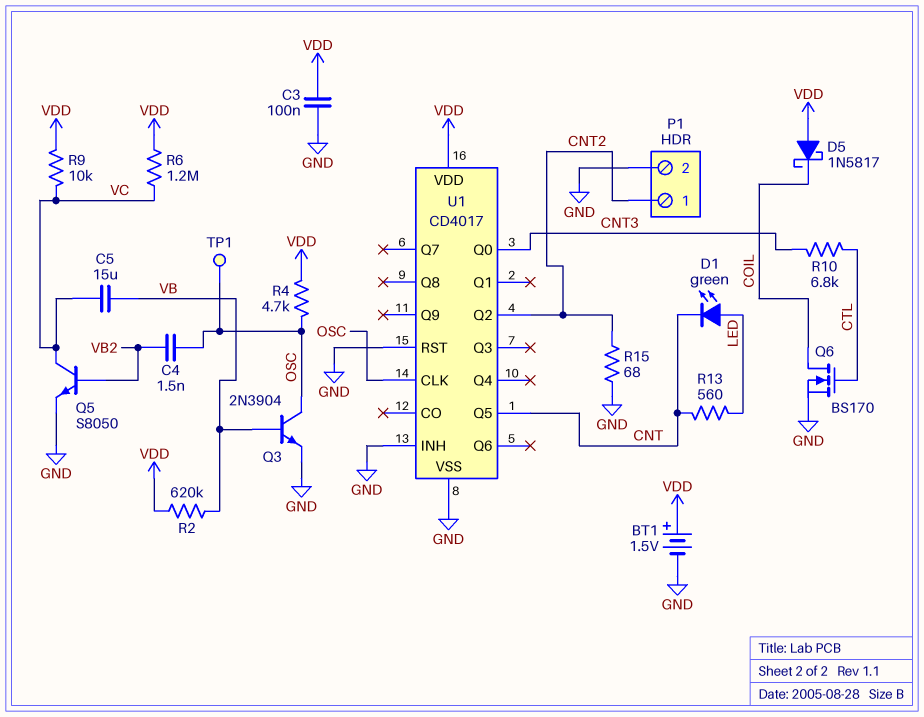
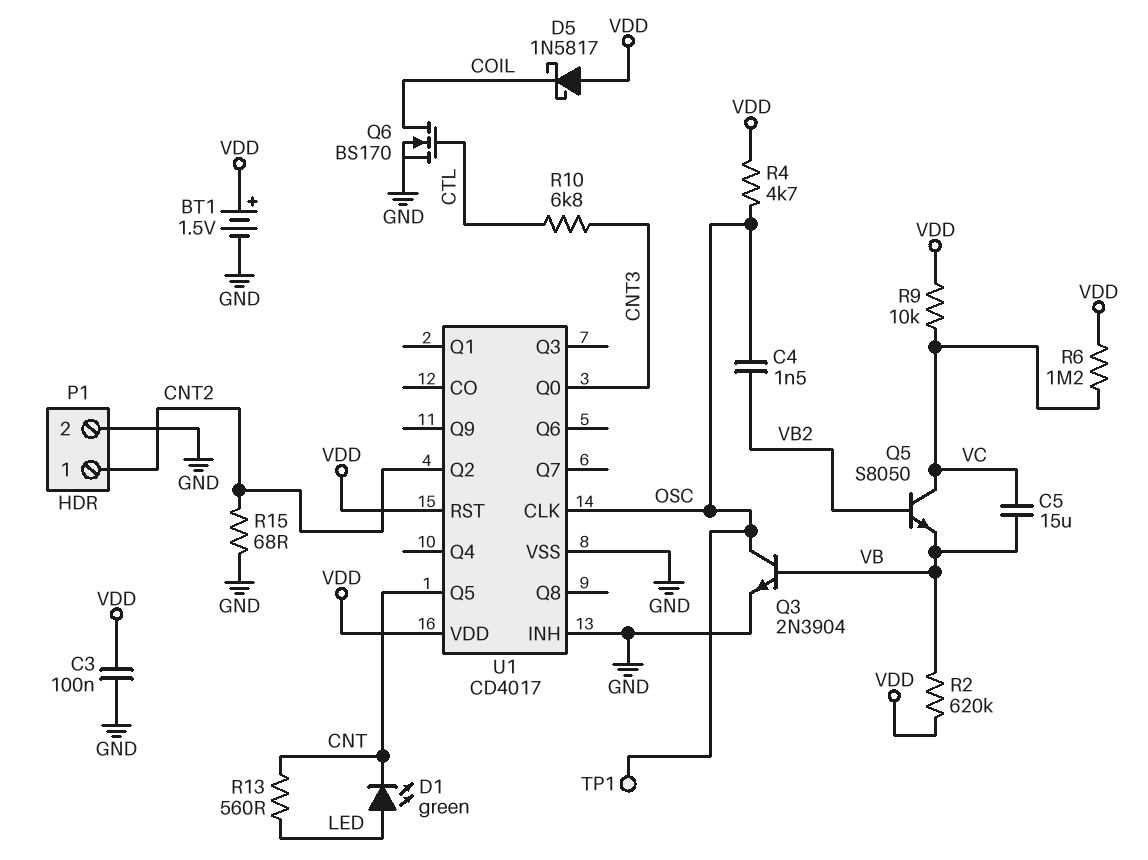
Q5: NPN S8050 (B VB2, C VC, E GND) -> NPN S8050 (B VB2, C VC, E VB)
U1 pin RST: GND -> VDD

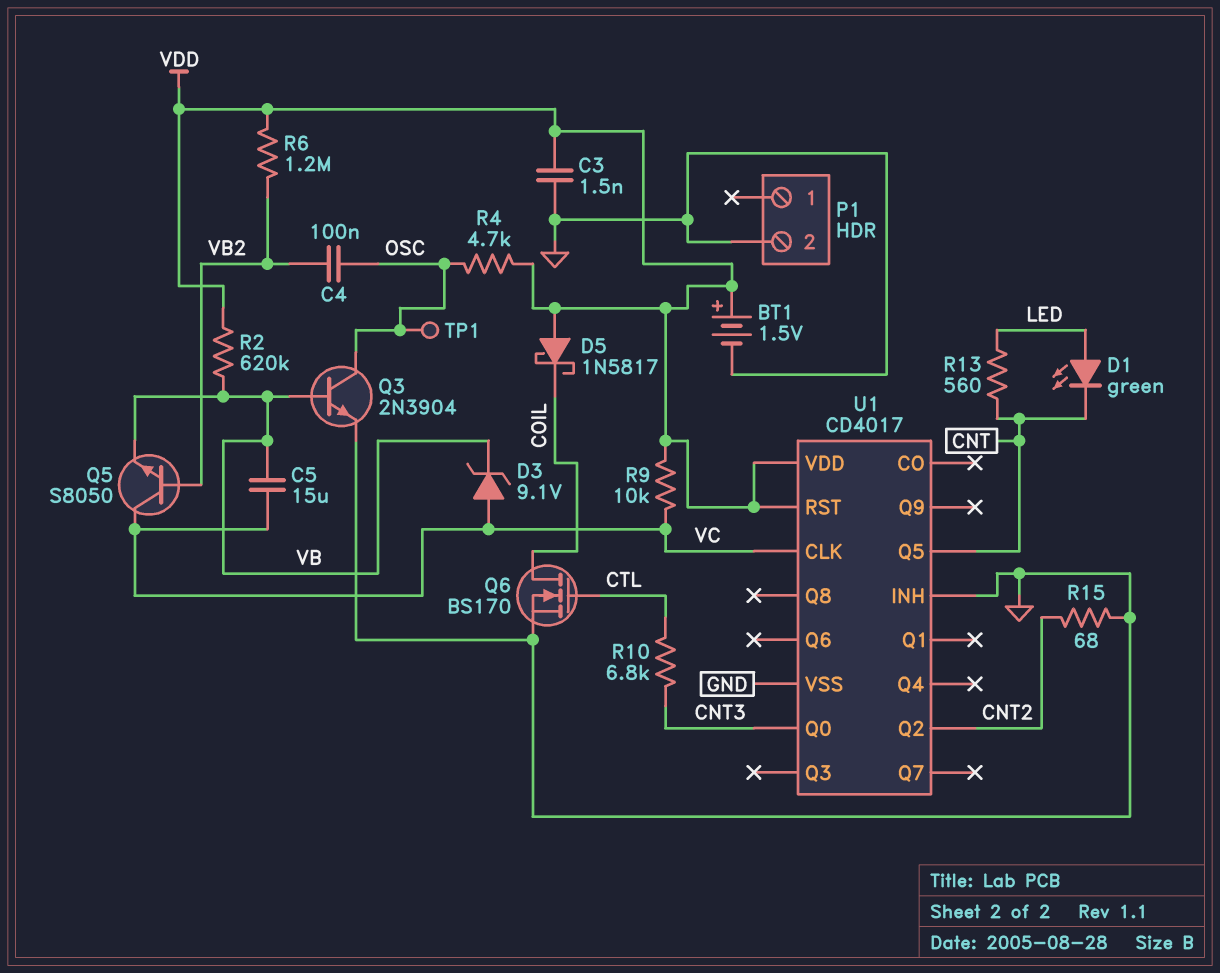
C3: 100nF (GND, VDD) -> 1.5nF (GND, VDD)
C4: 1.5nF (OSC, VB2) -> 100nF (OSC, VB2)
D3: none -> zener 9.1V (A VC, K VB)
P1 pin 1: CNT2 -> none
R6: 1.2M (VC, VDD) -> 1.2M (VB2, VDD)
U1 pin CLK: OSC -> VC

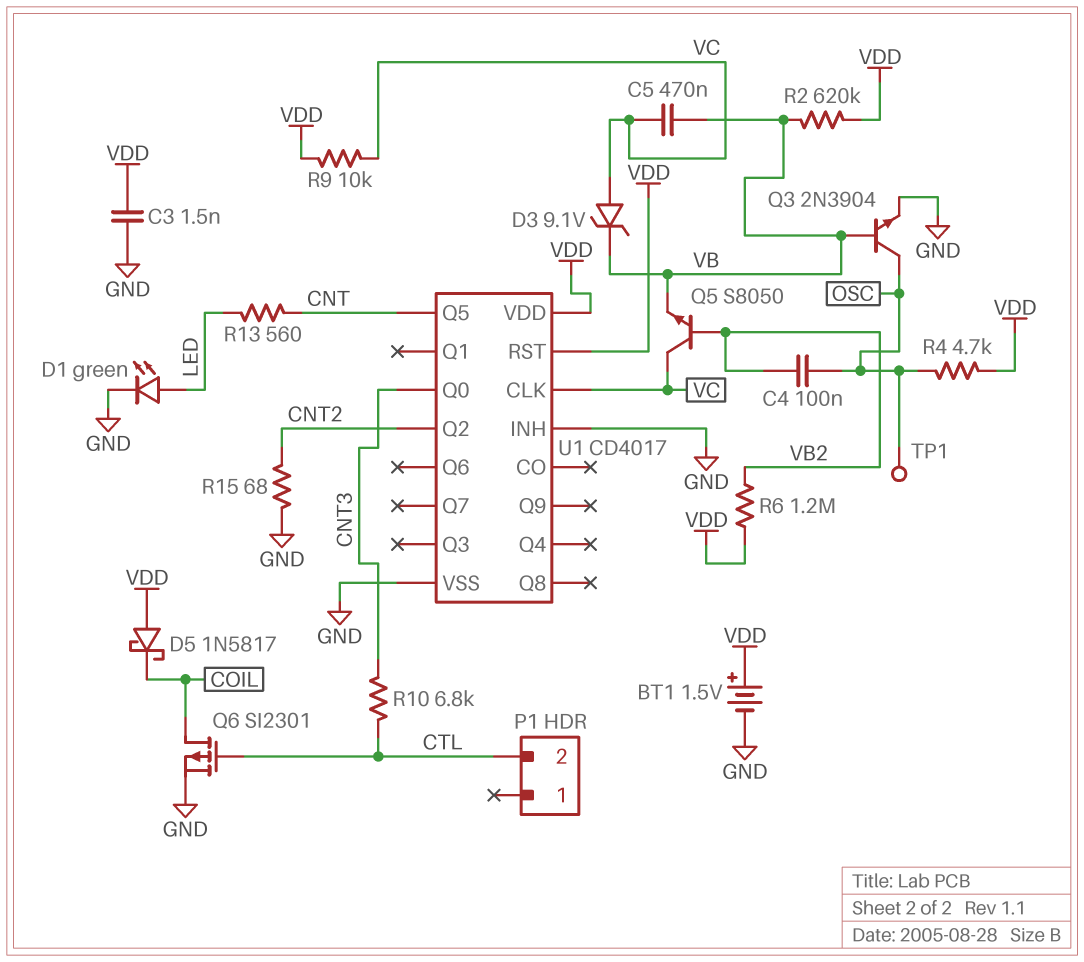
C5: 15uF (VB, VC) -> 470nF (VB, VC)
D1: LED green (A LED, K CNT) -> LED green (A LED, K GND)
P1 pin 2: GND -> CTL
Q6: NMOS BS170 (G CTL, D COIL, S GND) -> PMOS SI2301 (G CTL, D COIL, S GND)

